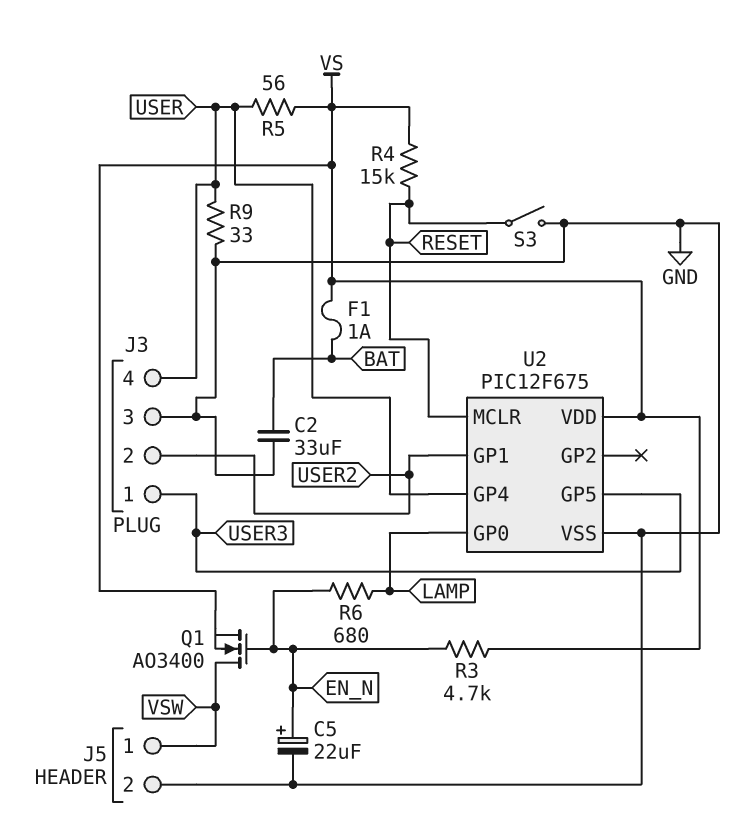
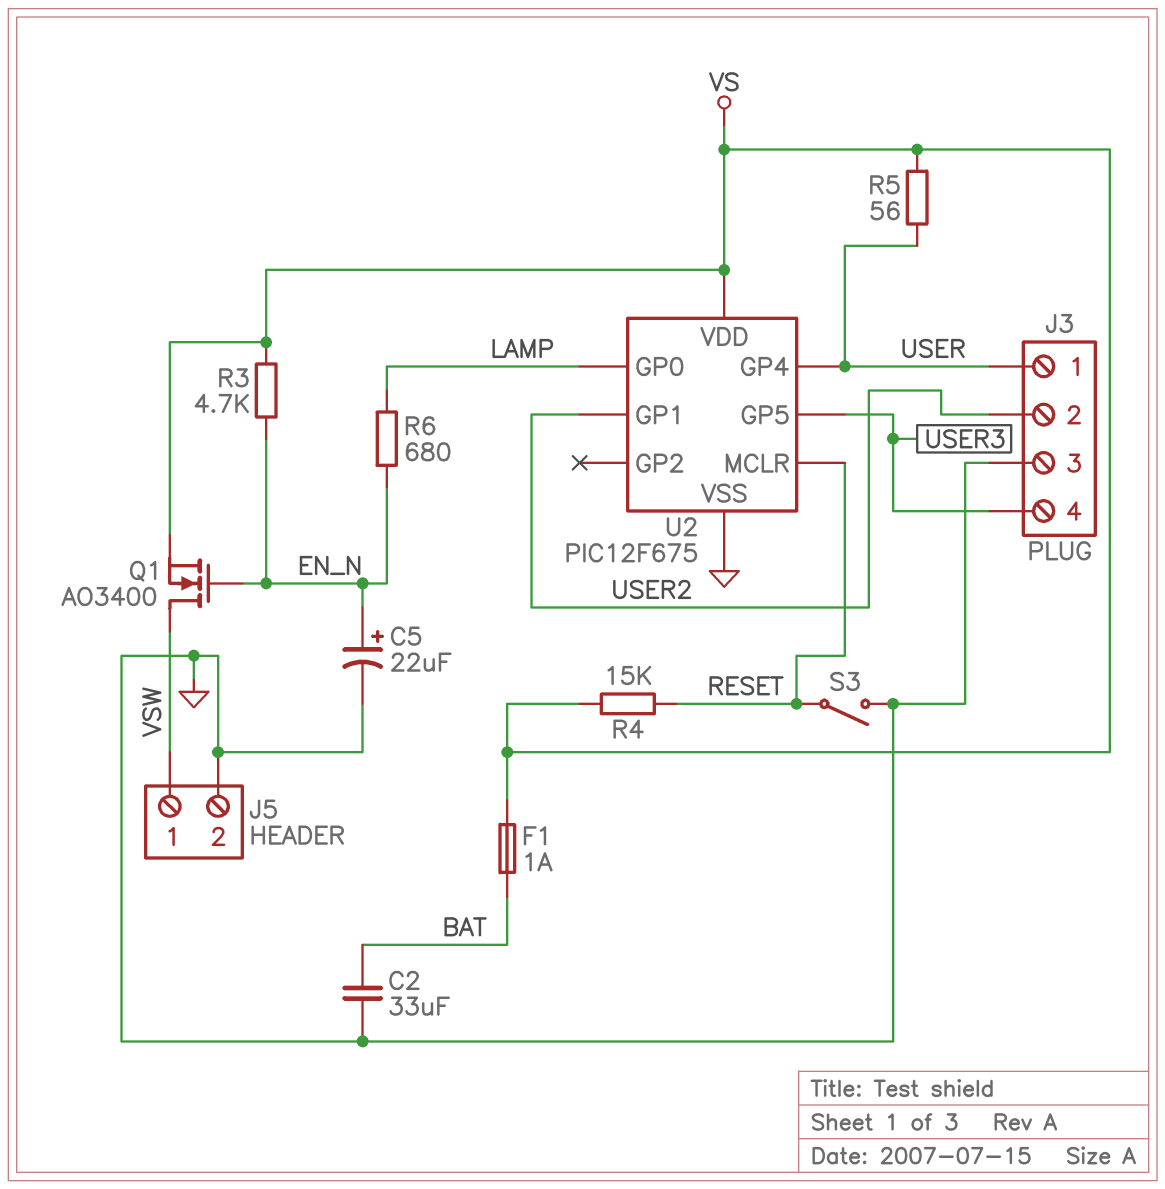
J3 pin 1: USER3 -> USER
J3 pin 4: USER -> USER3
R9: 33 (GND, USER) -> none

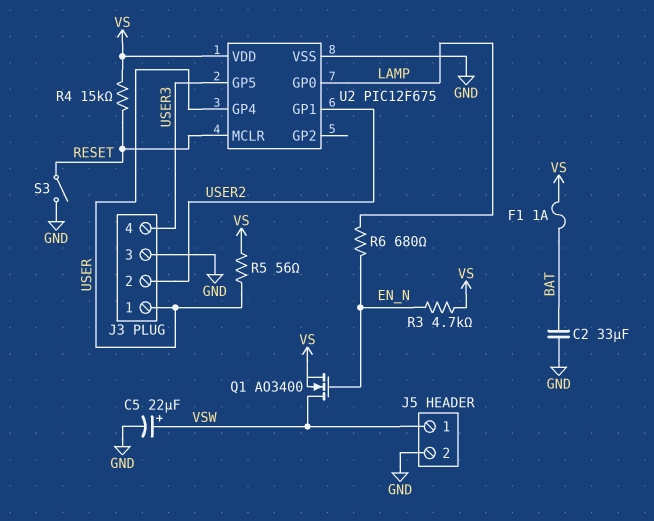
C5: 22uF (plus EN_N, minus GND) -> 22uF (plus VSW, minus GND)

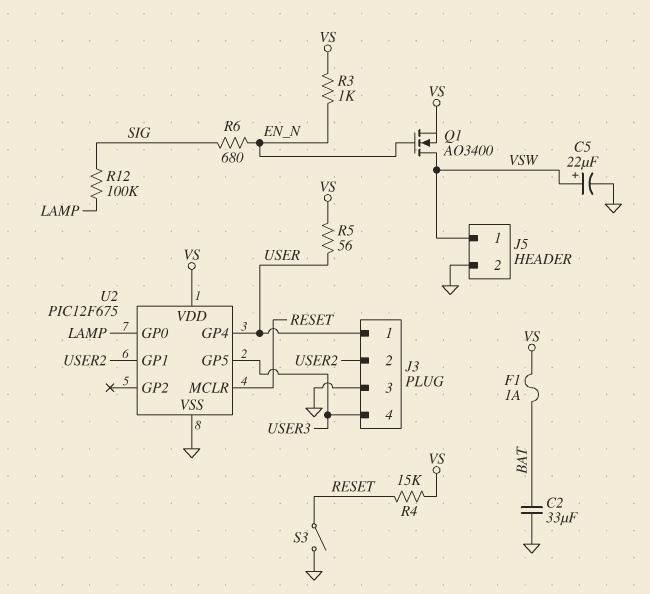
R3: 4.7k (EN_N, VS) -> 1k (EN_N, VS)
R6: 680 (EN_N, LAMP) -> 680 (EN_N, SIG)
R12: none -> 100k (LAMP, SIG)

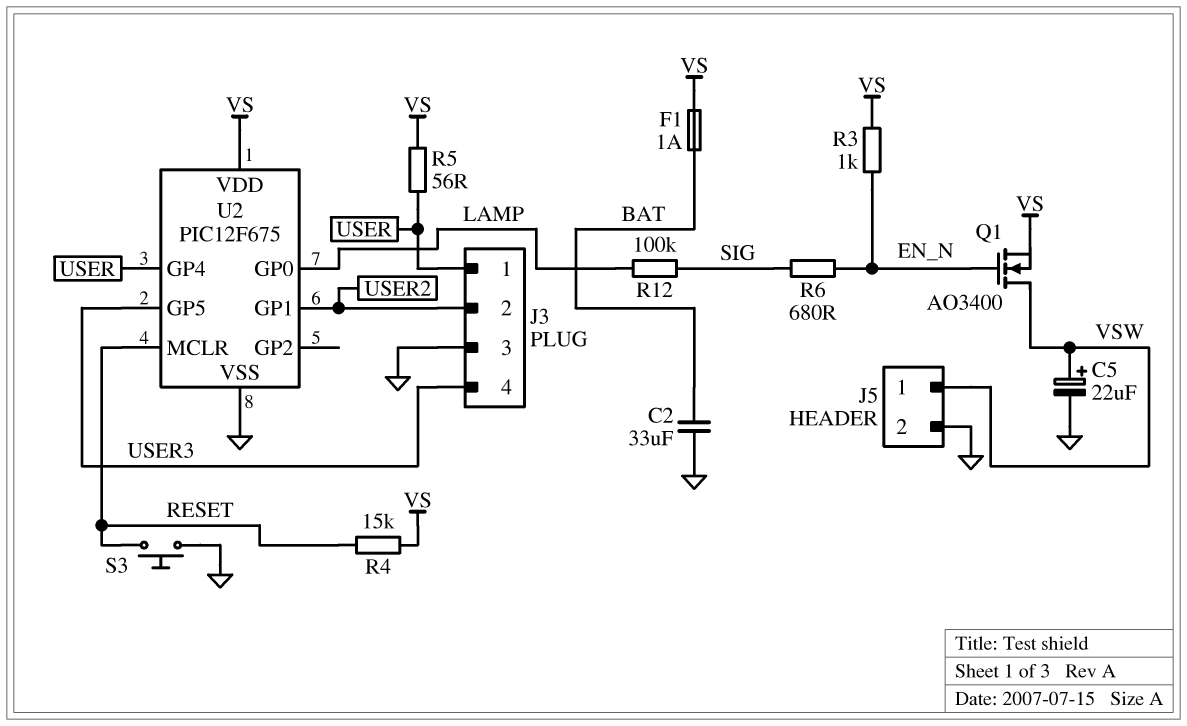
S3: switch (GND, RESET) -> button (GND, RESET)

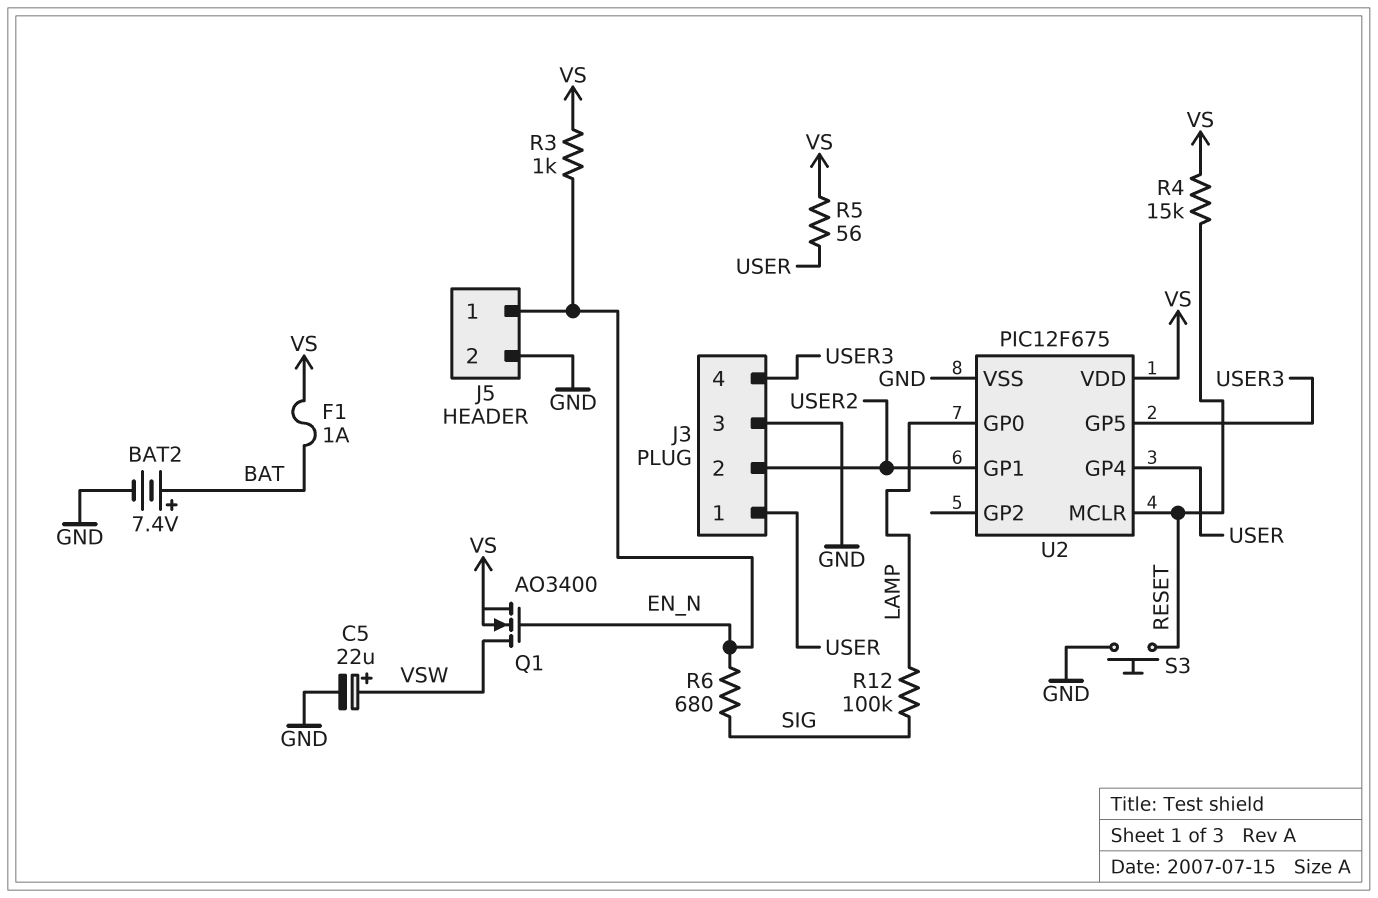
BAT2: none -> 7.4V (plus BAT, minus GND)
C2: 33uF (BAT, GND) -> none
J5 pin 1: VSW -> EN_N

